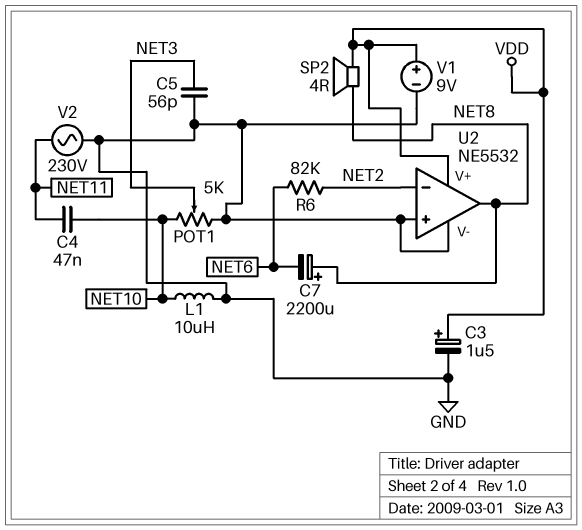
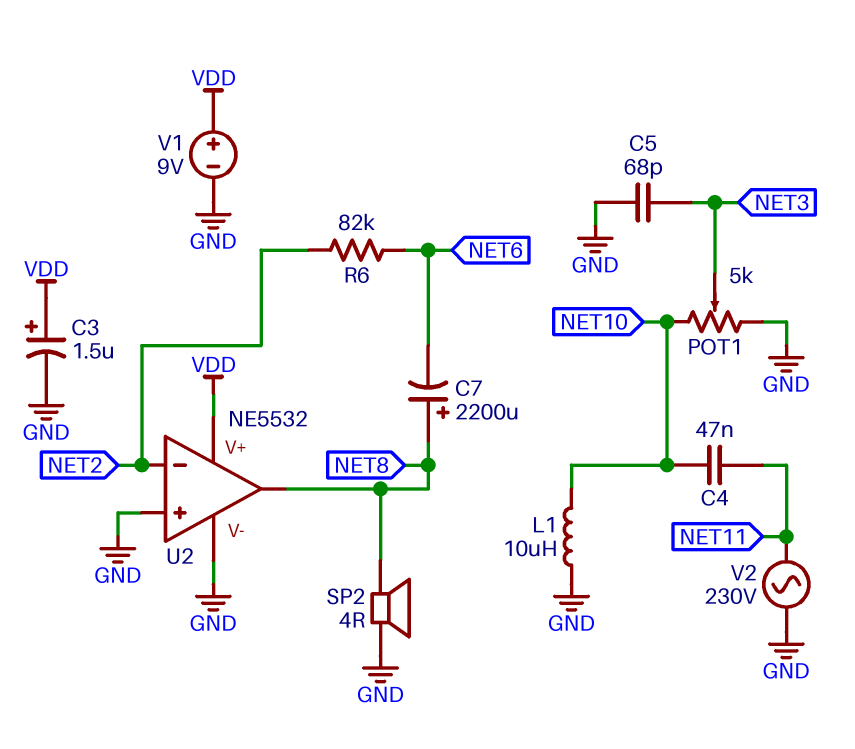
C5: 56pF (GND, NET3) -> 68pF (GND, NET3)
SP2: speaker 4R (NET8, VDD) -> speaker 4R (GND, NET8)

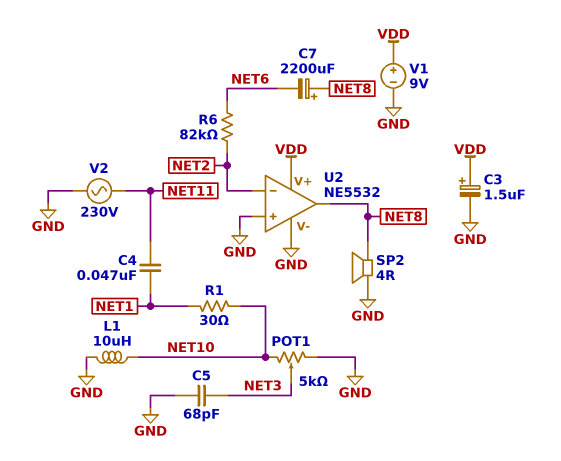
C4: 47nF (NET10, NET11) -> 47nF (NET1, NET11)
R1: none -> 30 (NET1, NET10)

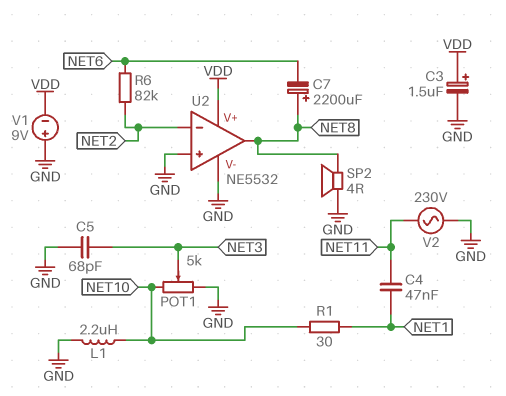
L1: 10uH (GND, NET10) -> 2.2uH (GND, NET10)
V1: 9V (plus VDD, minus GND) -> 9V (plus GND, minus VDD)

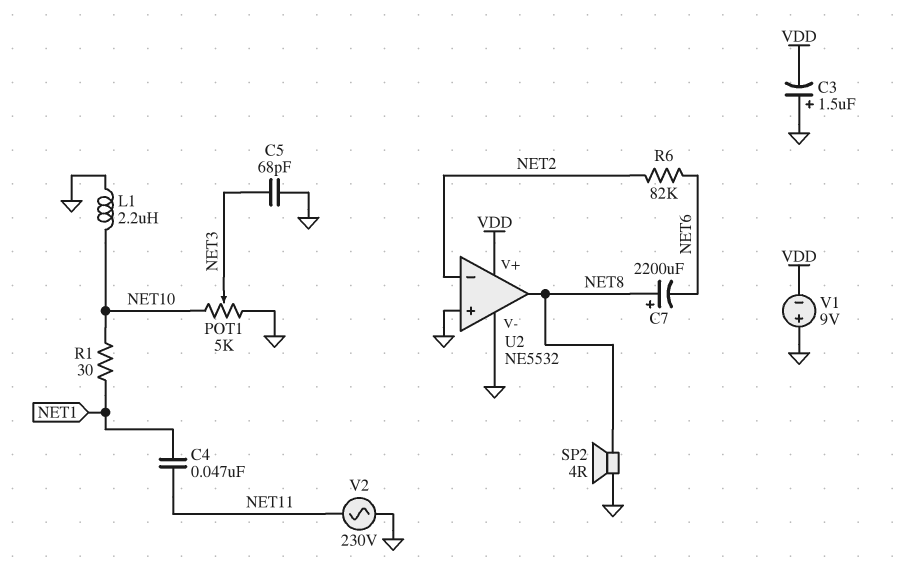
C3: 1.5uF (plus VDD, minus GND) -> 1.5uF (plus GND, minus VDD)

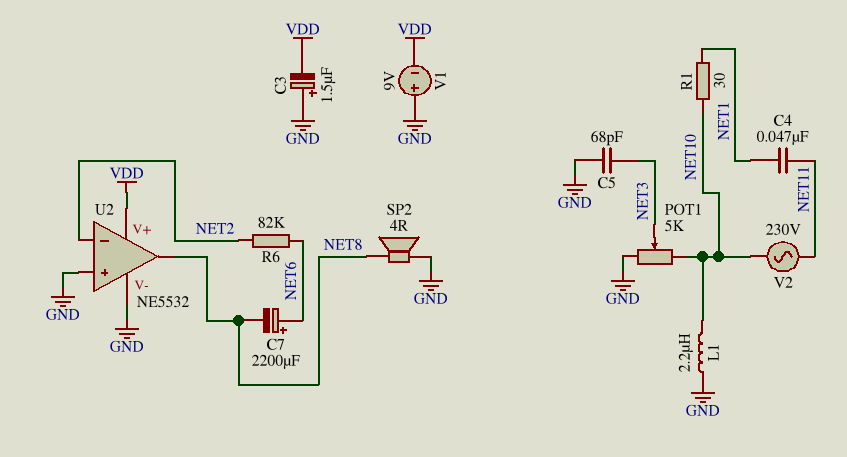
C7: 2200uF (plus NET8, minus NET6) -> 2200uF (plus NET6, minus NET8)
V2: AC 230V (GND, NET11) -> AC 230V (NET10, NET11)

